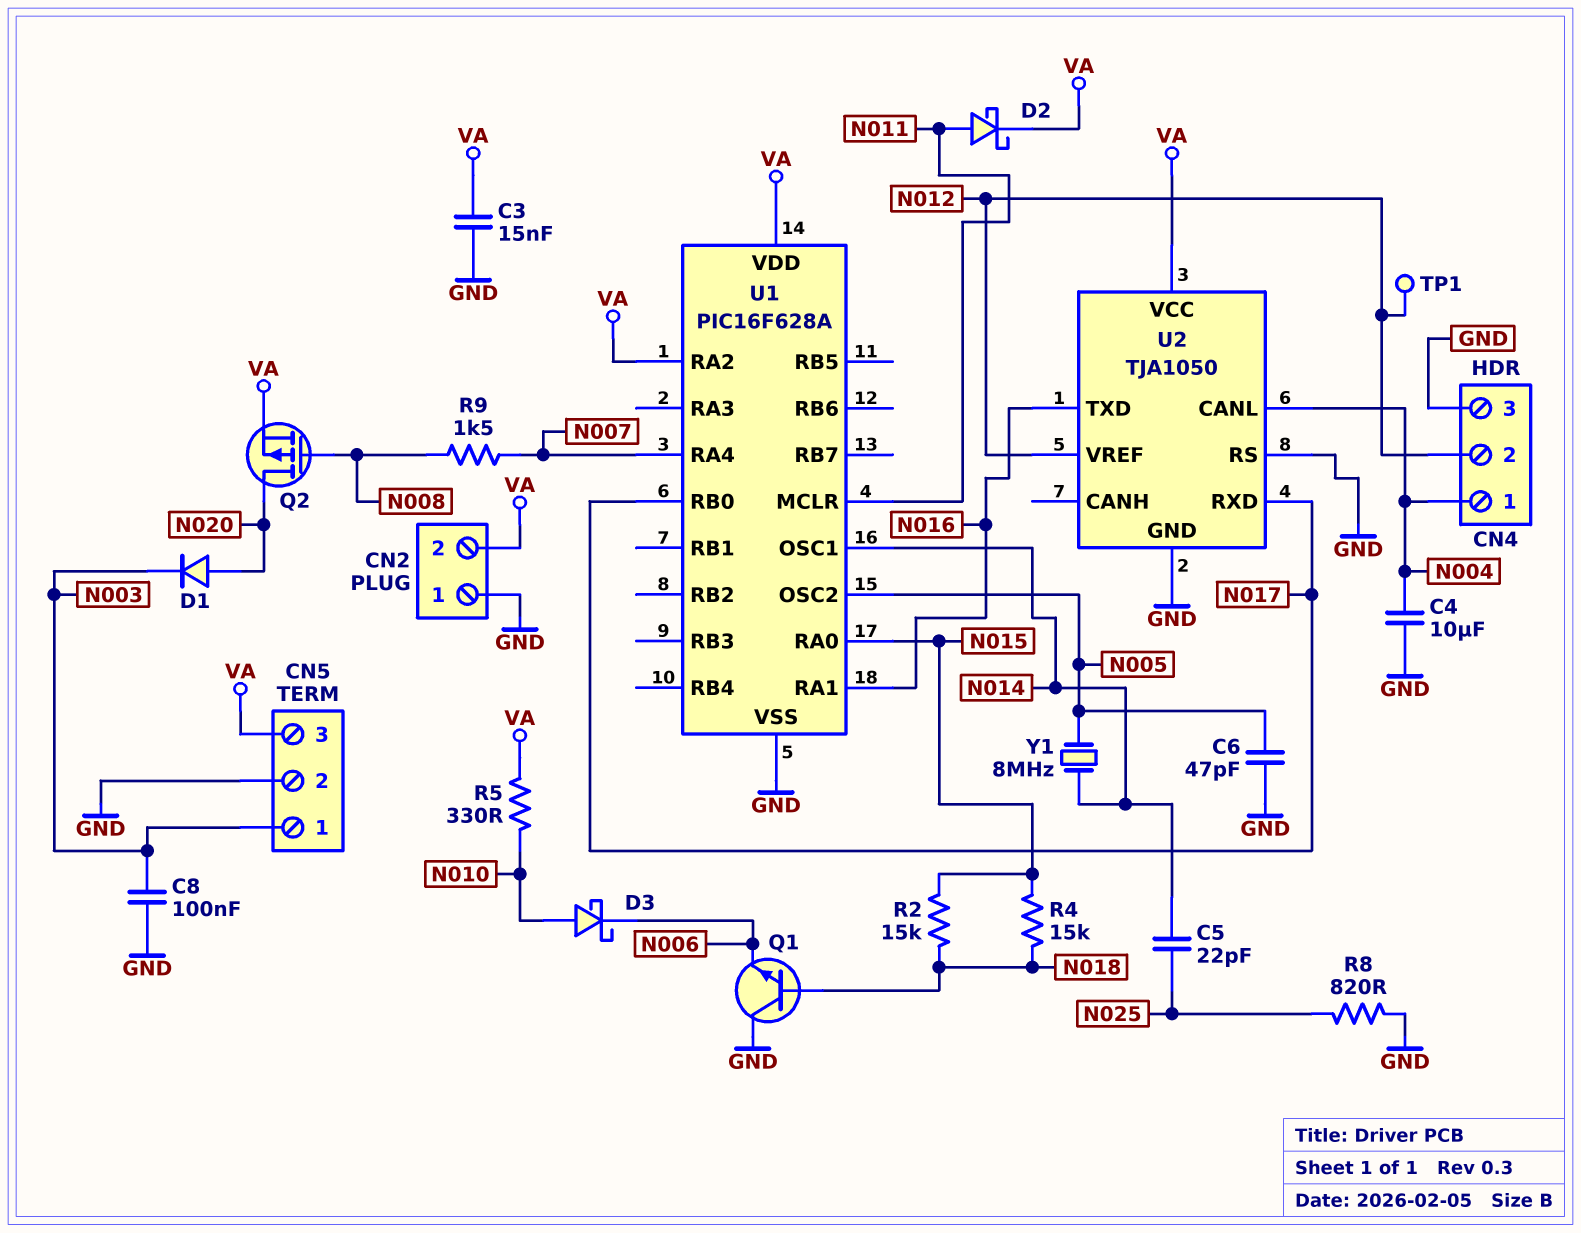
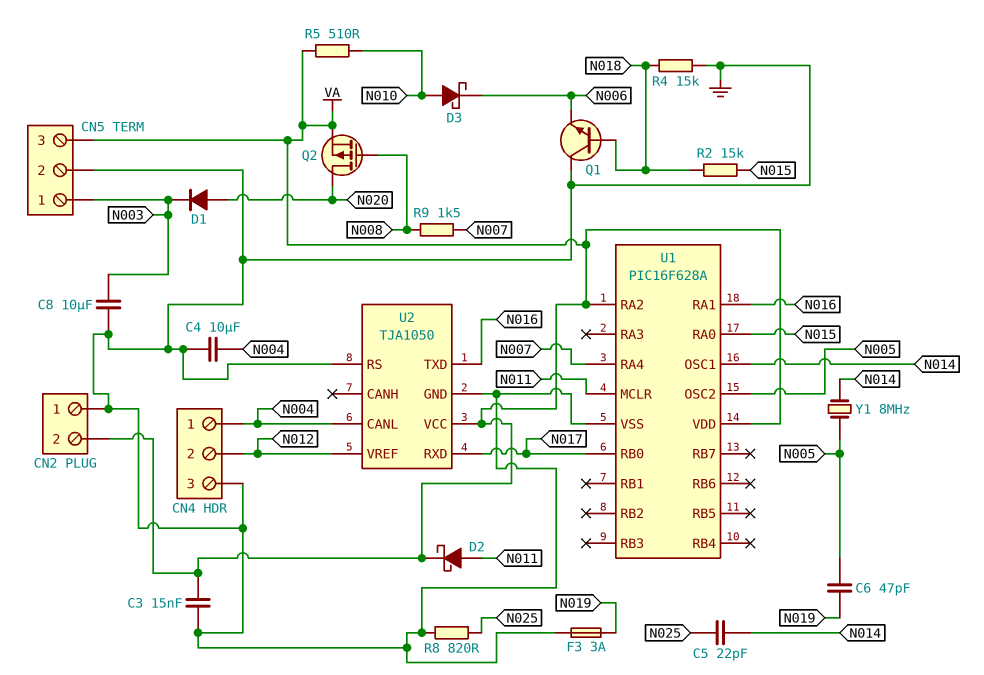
C6: 47pF (GND, N005) -> 47pF (N005, N019)
C8: 100nF (GND, N003) -> 10uF (GND, N003)
F3: none -> 3A (GND, N019)
R4: 15k (N015, N018) -> 15k (GND, N018)
R5: 330 (N010, VA) -> 510 (N010, VA)
TP1: test point (N012) -> none

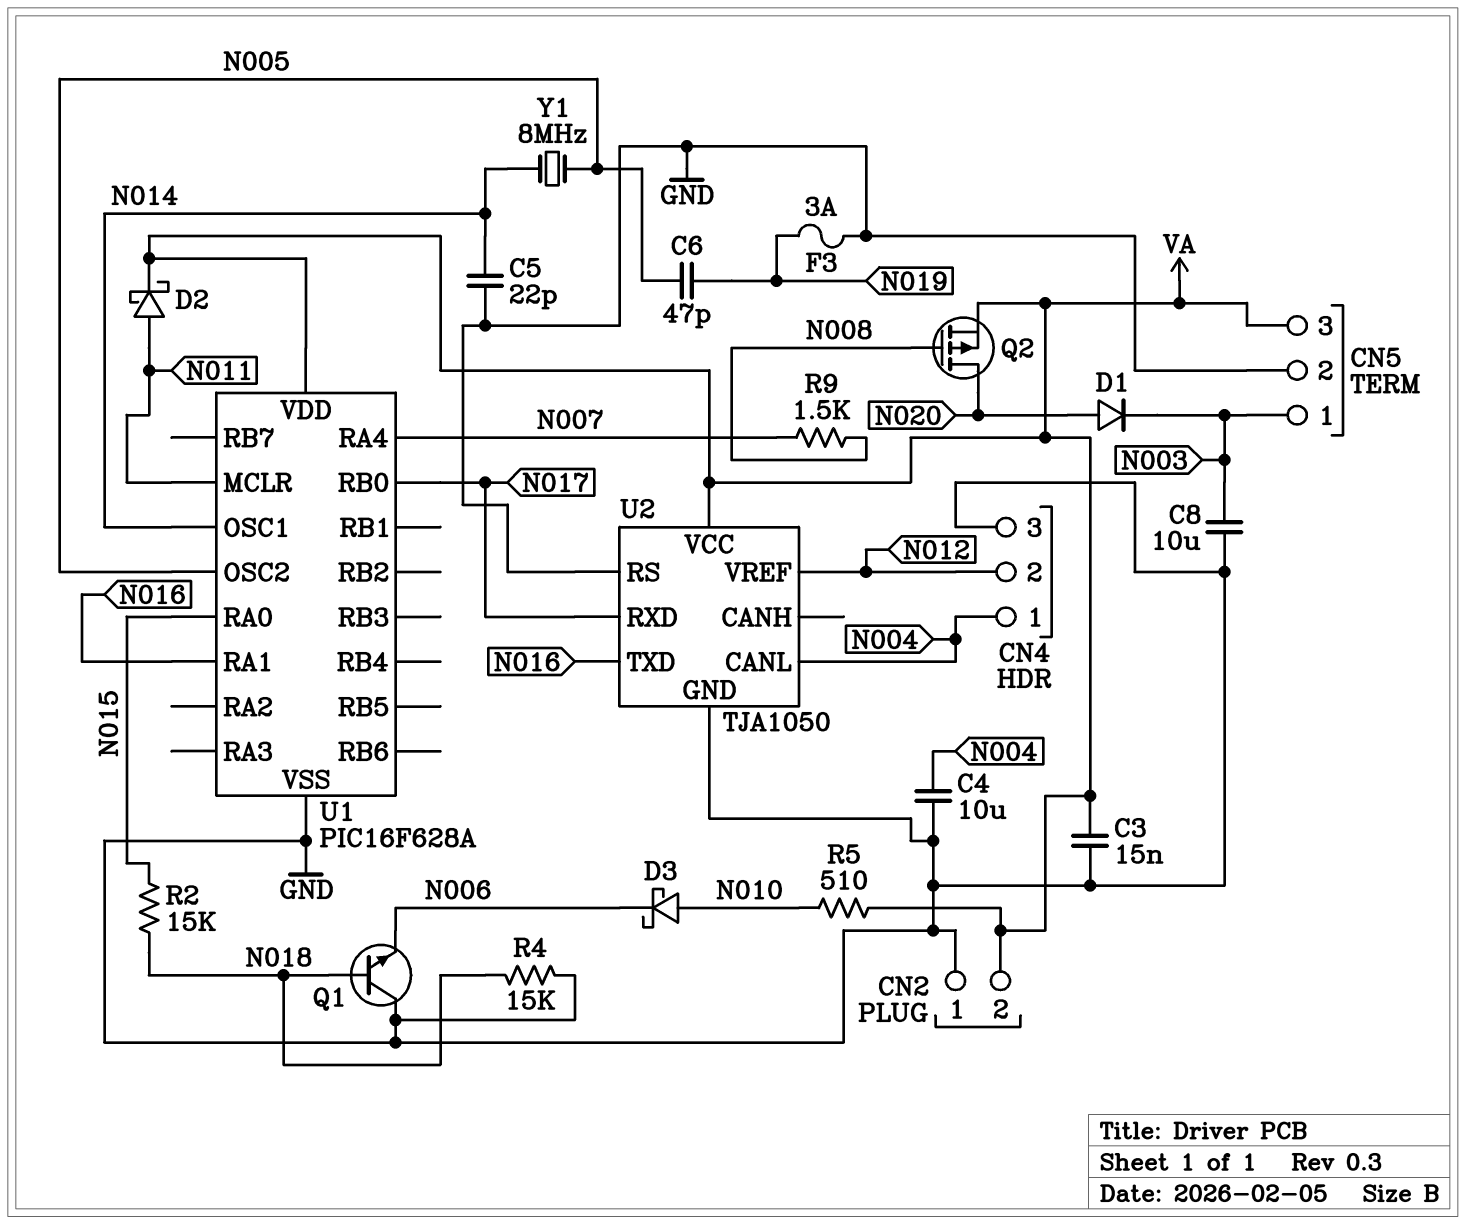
C5: 22pF (N014, N025) -> 22pF (GND, N014)
R8: 820 (GND, N025) -> none
U1 pin RA2: VA -> none

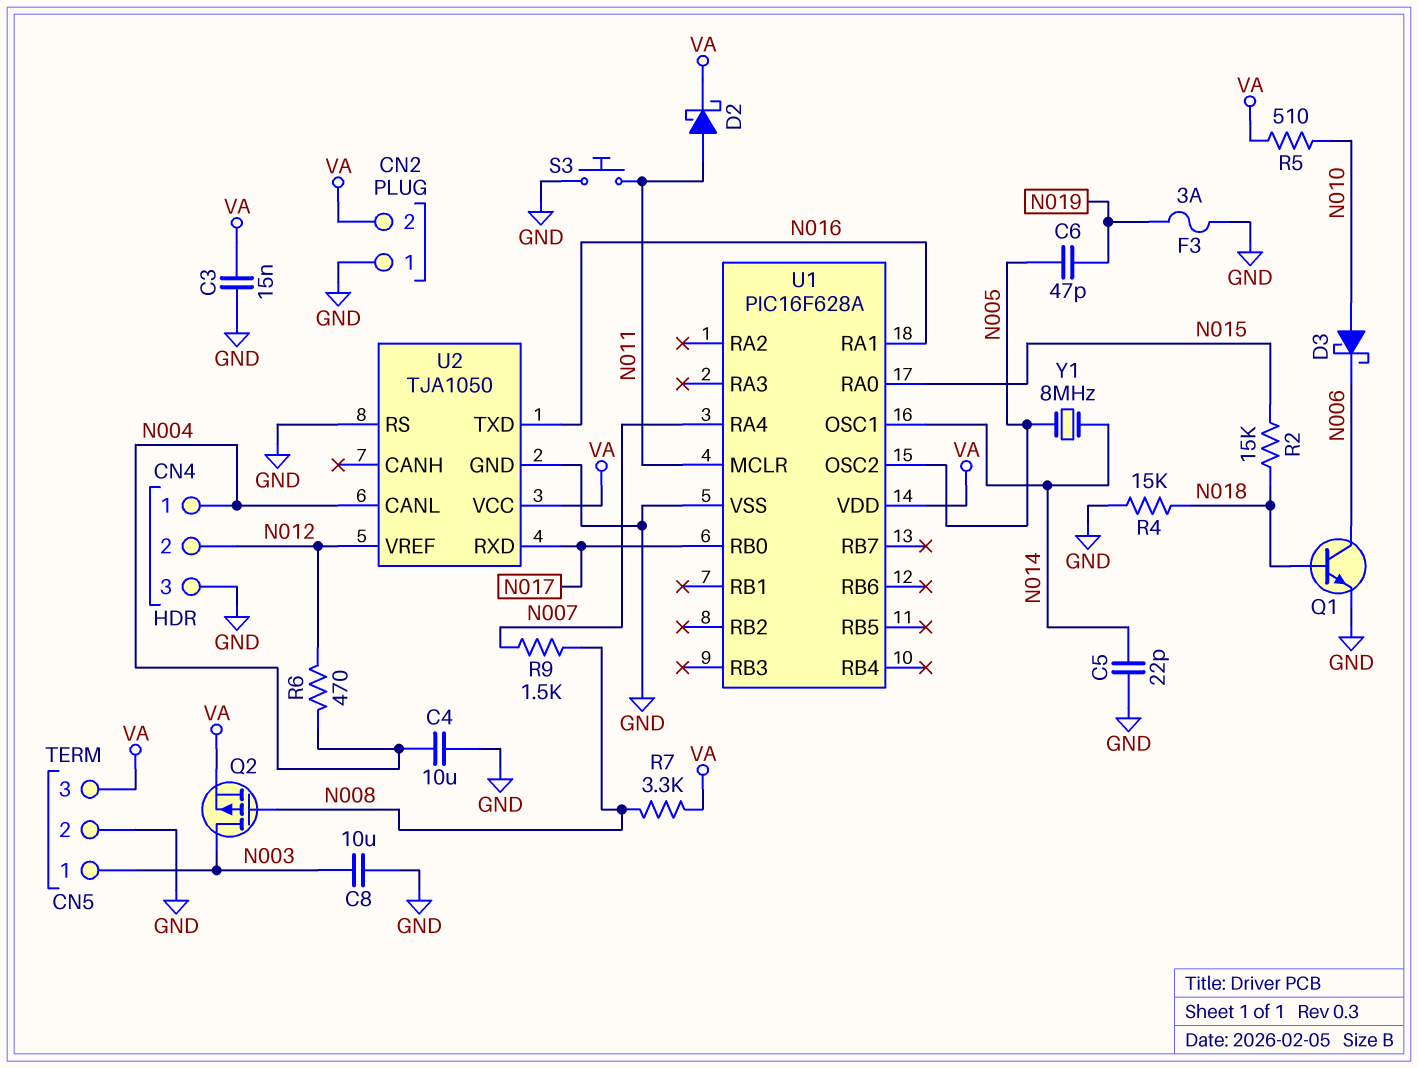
D1: diode (A N020, K N003) -> none
Q1: NPN (B N018, C GND, E N006) -> NPN (B N018, C N006, E GND)
Q2: PMOS (G N008, D N020, S VA) -> PMOS (G N008, D N003, S VA)
R6: none -> 470 (N004, N012)
R7: none -> 3.3k (N008, VA)
S3: none -> button (GND, N011)

